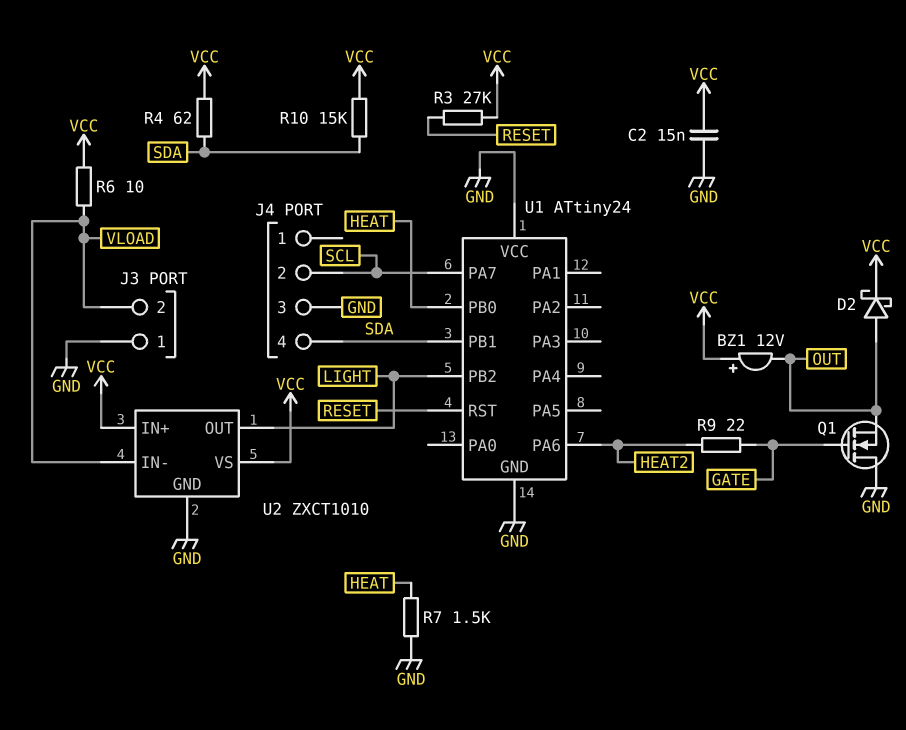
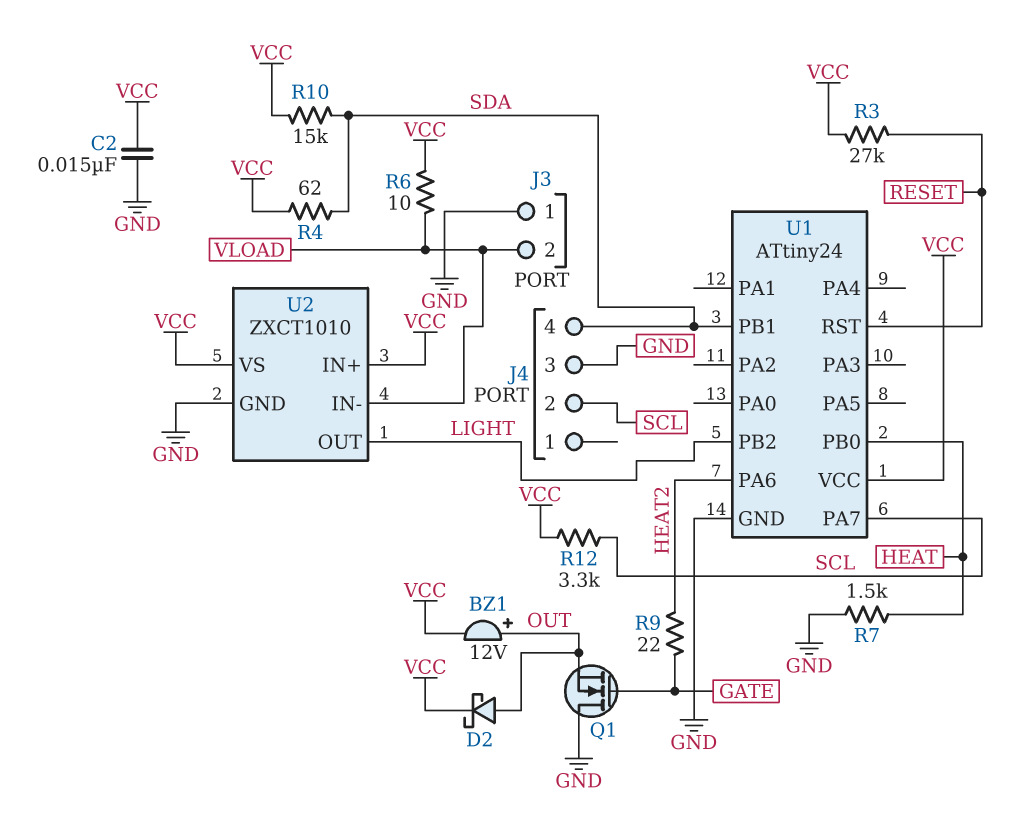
BZ1: buzzer 12V (plus VCC, minus OUT) -> buzzer 12V (plus OUT, minus VCC)
R12: none -> 3.3k (SCL, VCC)
U1 pin VCC: GND -> VCC

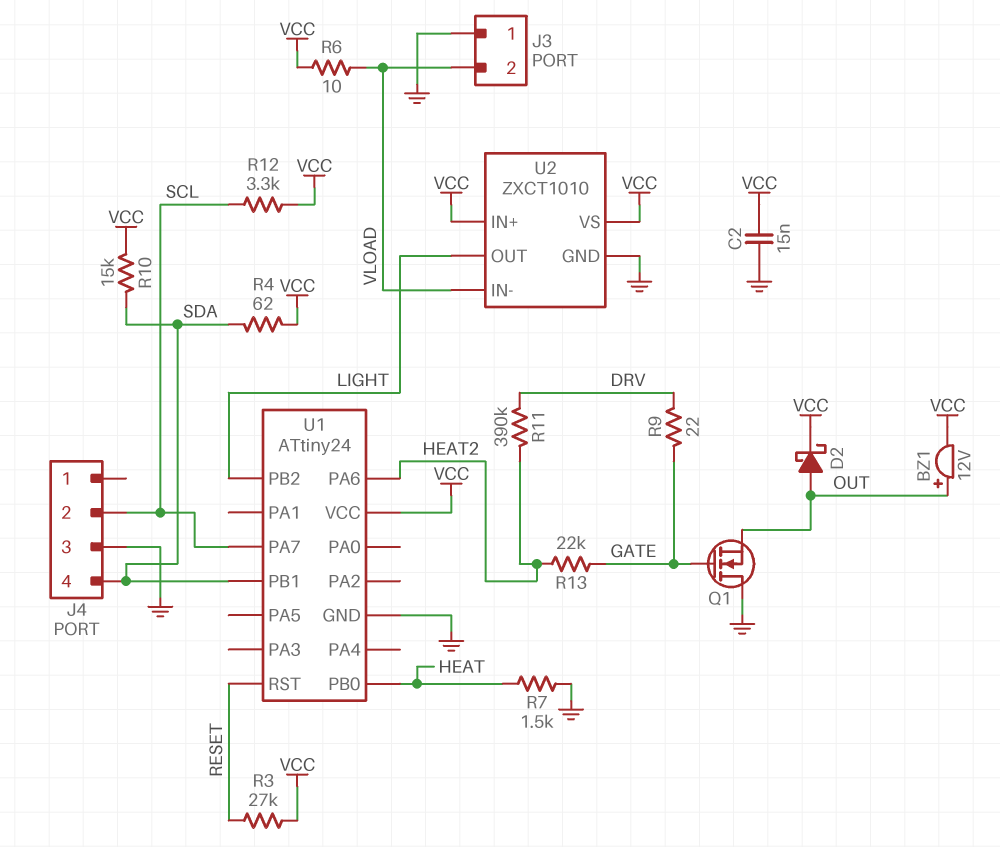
R9: 22 (GATE, HEAT2) -> 22 (DRV, GATE)
R11: none -> 390k (DRV, HEAT2)
R13: none -> 22k (GATE, HEAT2)

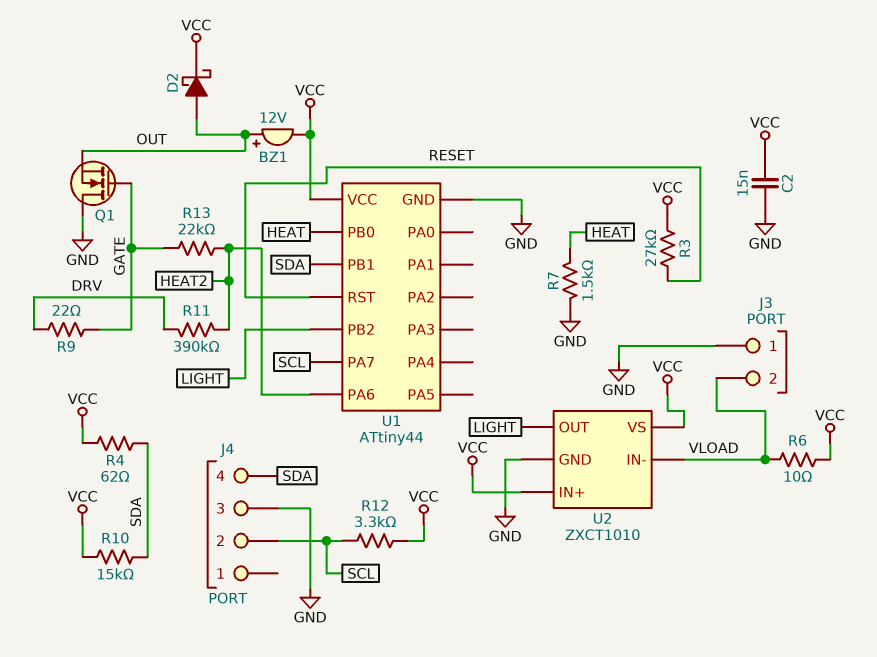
U1: ATtiny24 -> ATtiny44

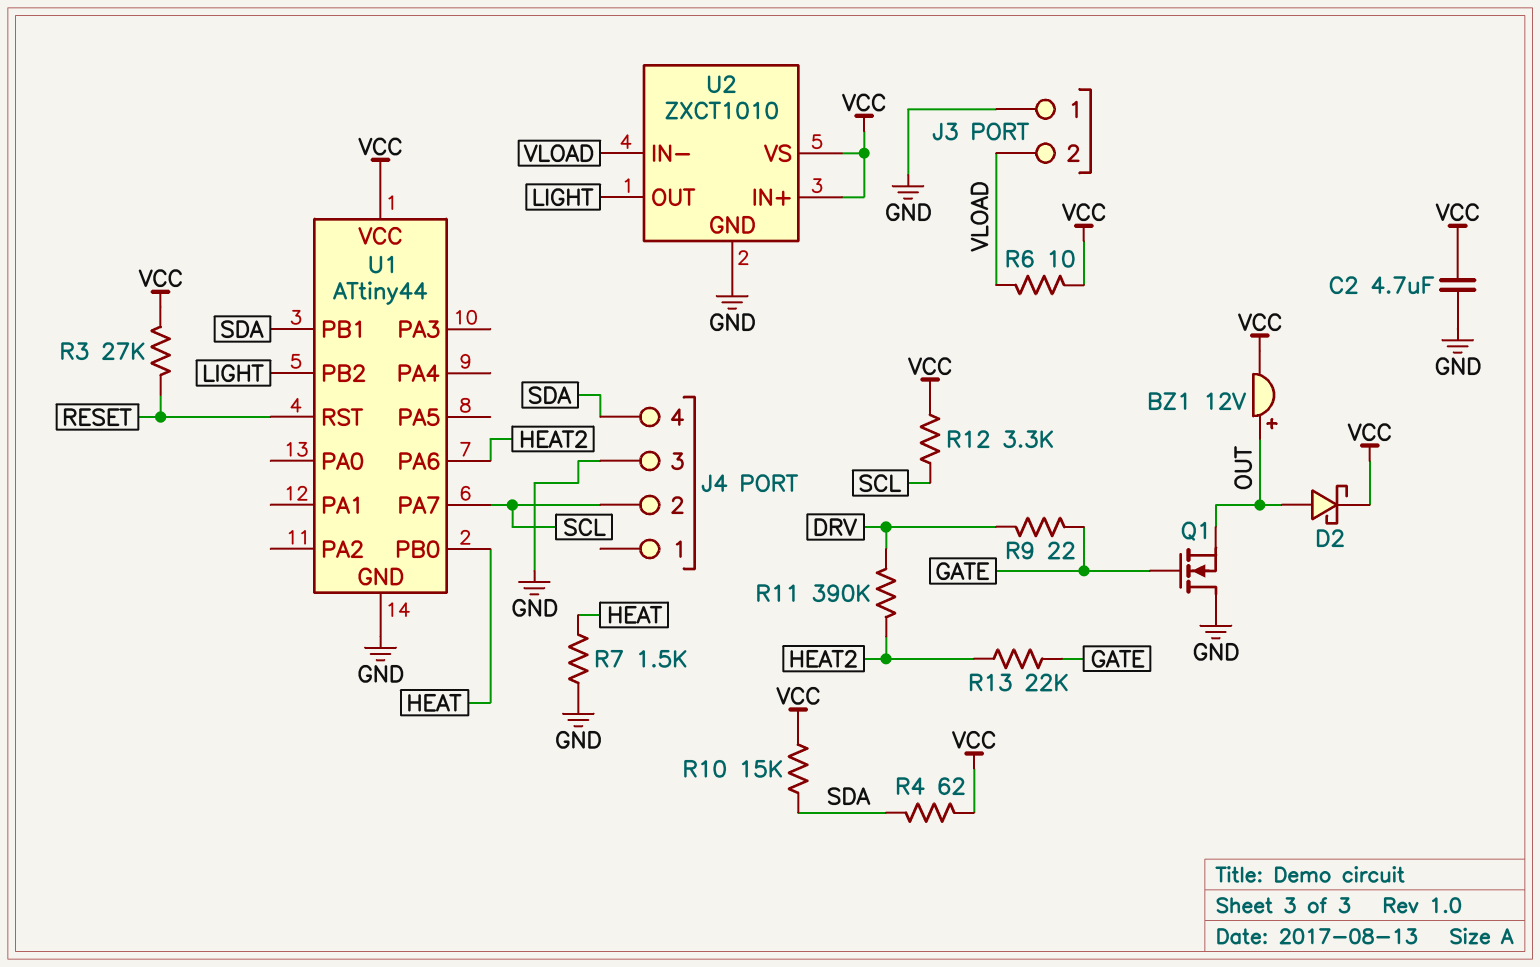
C2: 15nF (GND, VCC) -> 4.7uF (GND, VCC)

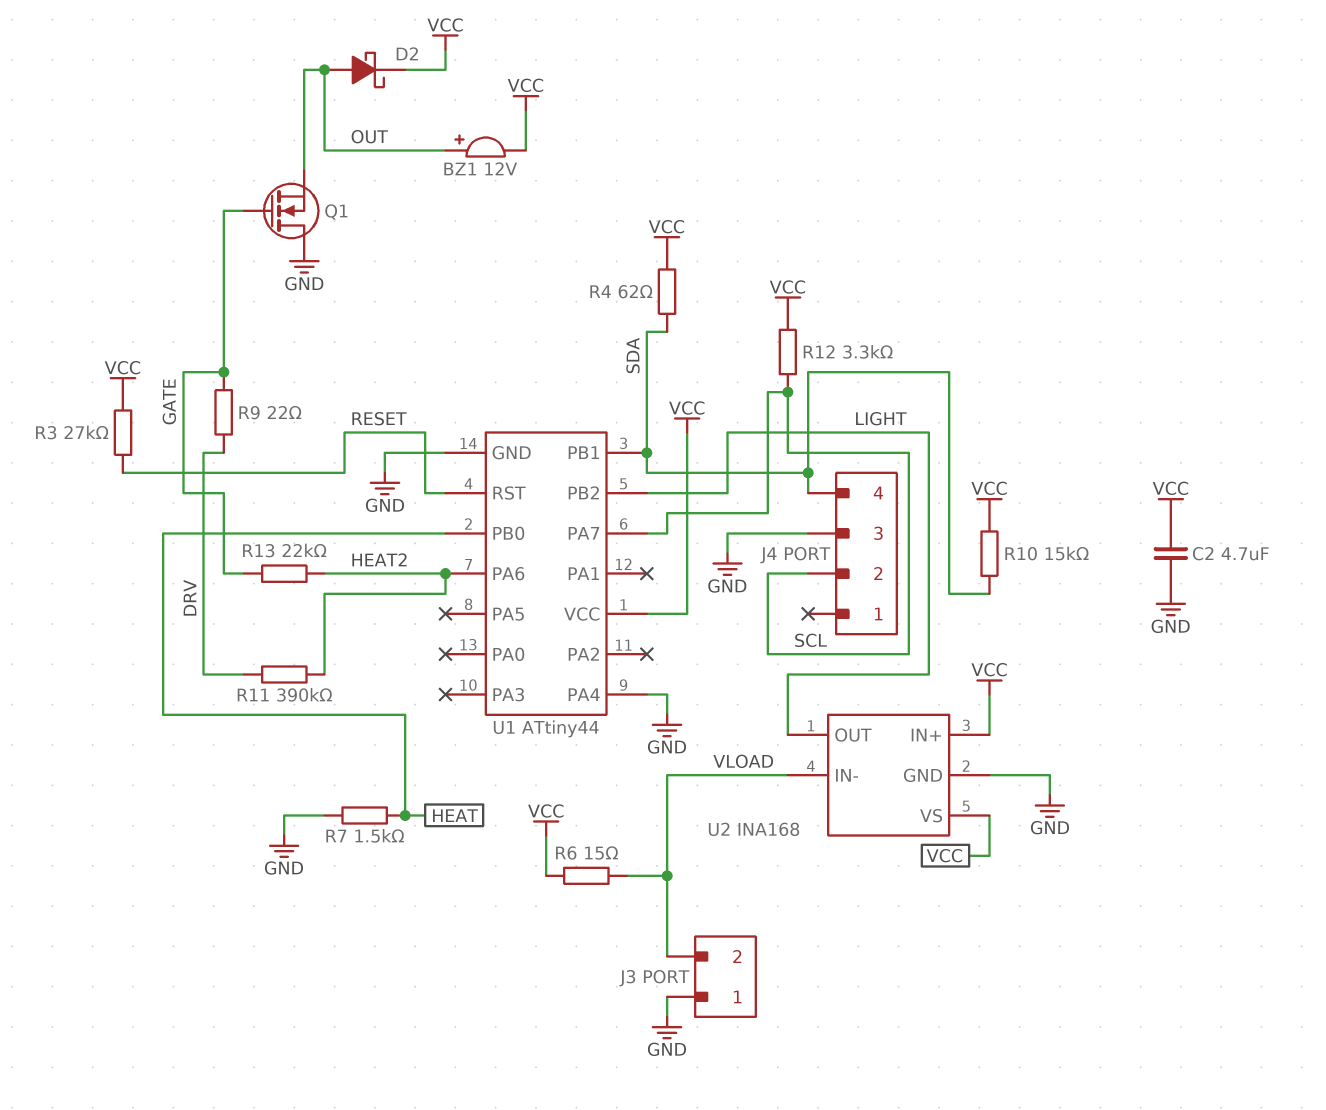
R6: 10 (VCC, VLOAD) -> 15 (VCC, VLOAD)
U1 pin PA4: none -> GND
U2: ZXCT1010 -> INA168

